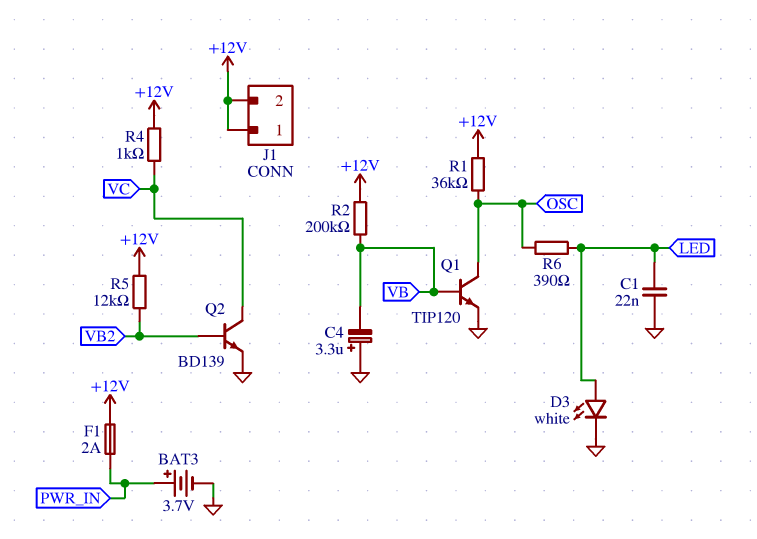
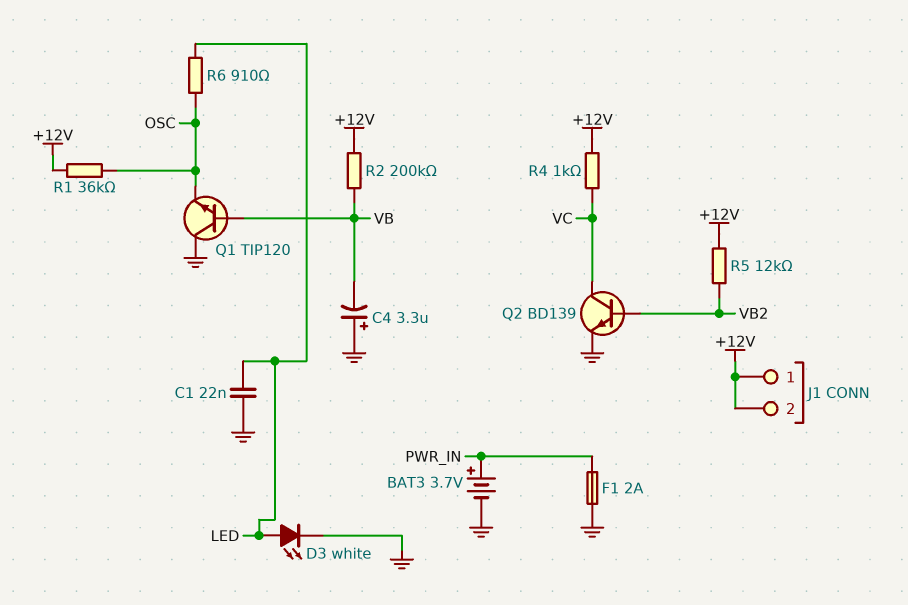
F1: 2A (+12V, PWR_IN) -> 2A (GND, PWR_IN)
Q1: NPN TIP120 (B VB, C OSC, E GND) -> NPN TIP120 (B VB, C GND, E OSC)
R6: 390 (LED, OSC) -> 910 (LED, OSC)

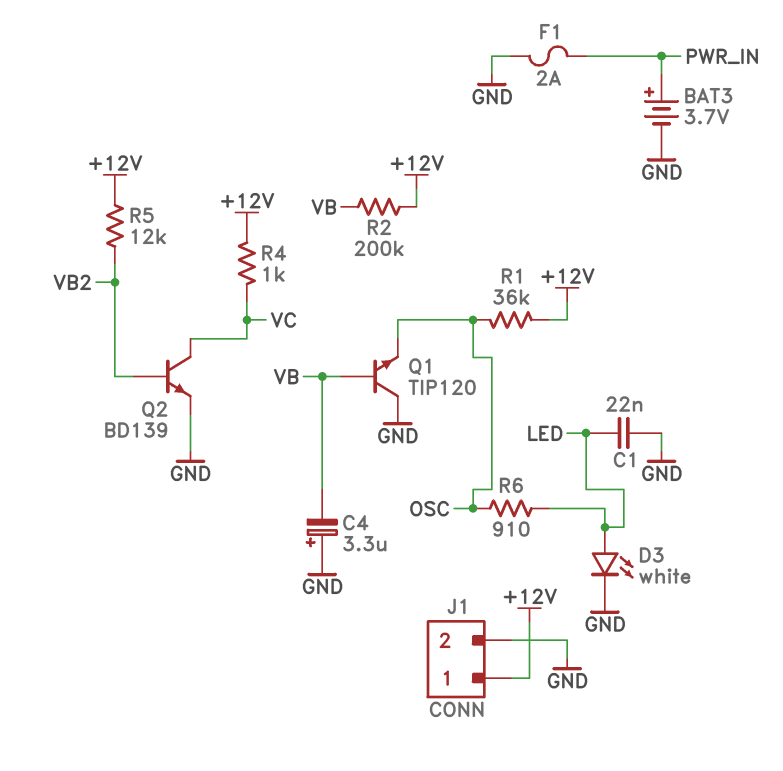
J1 pin 2: +12V -> GND

